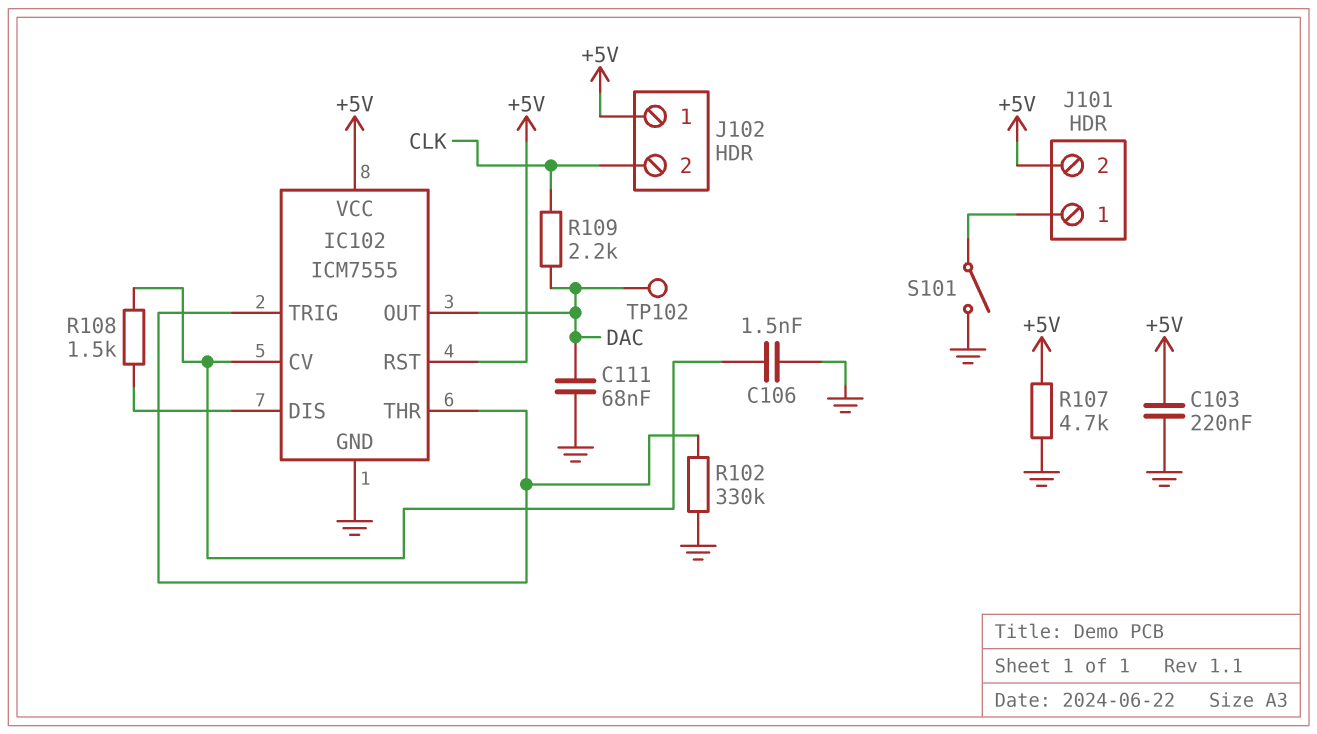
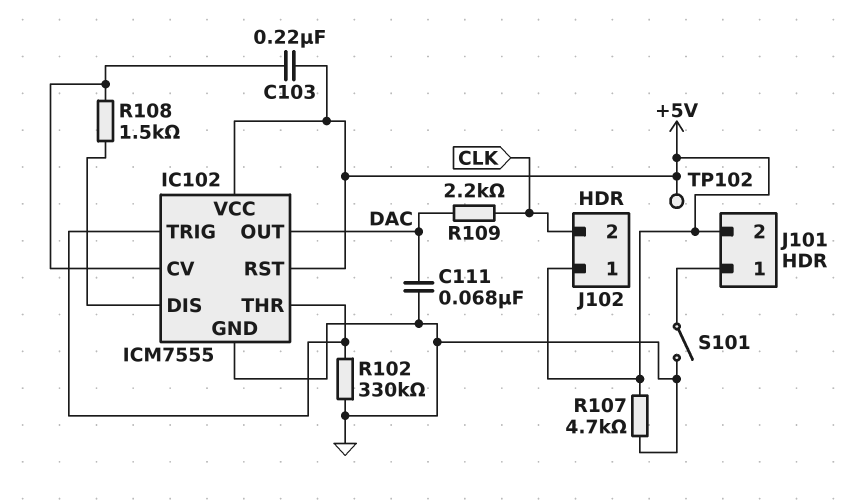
C103: 220nF (+5V, GND) -> 220nF (+5V, IC102/CV)
C106: 1.5nF (GND, IC102/CV) -> none
TP102: test point (DAC) -> test point (+5V)

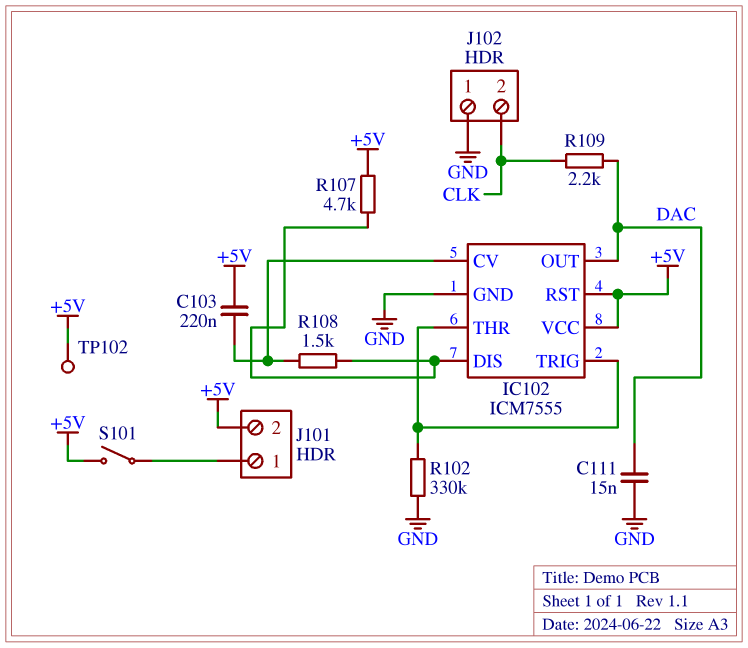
C111: 68nF (DAC, GND) -> 15nF (DAC, GND)
J102 pin 1: +5V -> GND
R107: 4.7k (+5V, GND) -> 4.7k (+5V, IC102/DIS)
S101: switch (GND, J101/1) -> switch (+5V, J101/1)

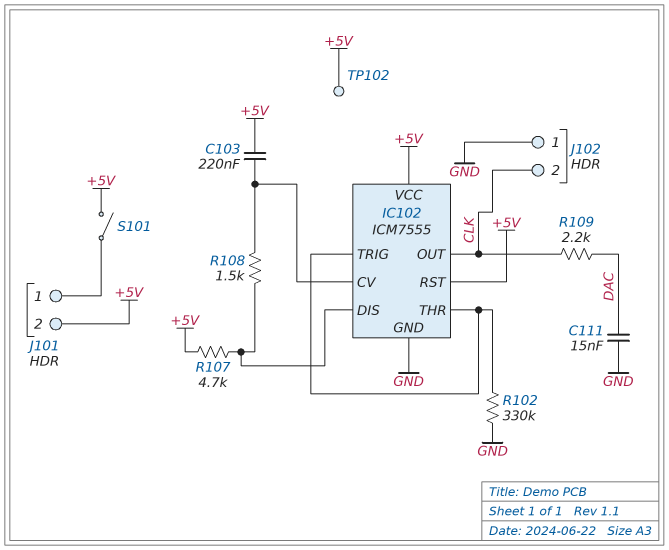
IC102 pin OUT: DAC -> CLK

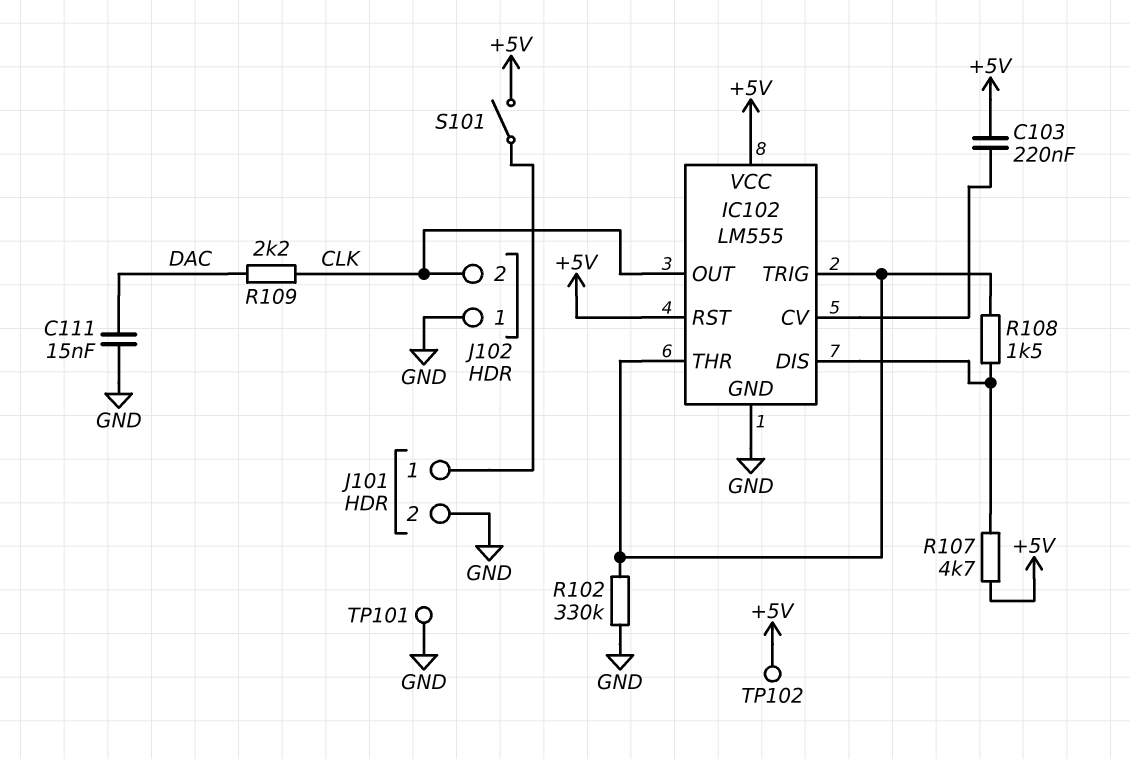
IC102: ICM7555 -> LM555
J101 pin 2: +5V -> GND
R108: 1.5k (IC102/CV, IC102/DIS) -> 1.5k (IC102/DIS, IC102/THR)
TP101: none -> test point (GND)

